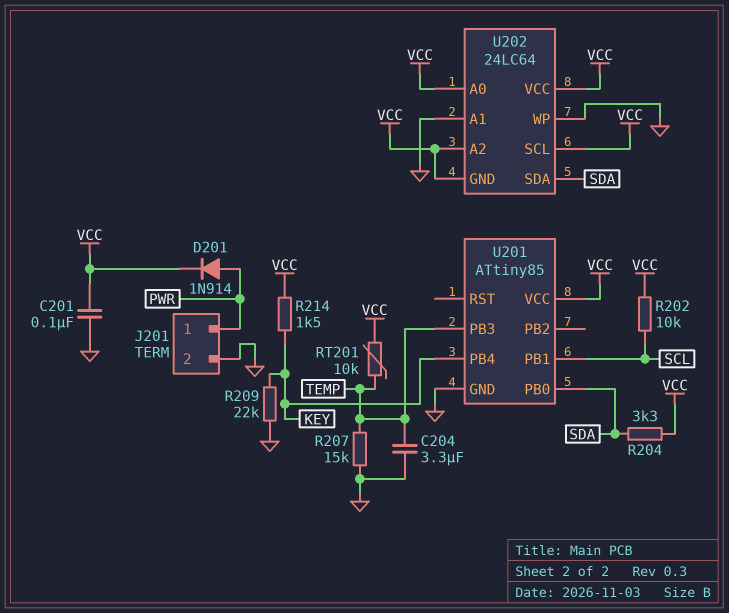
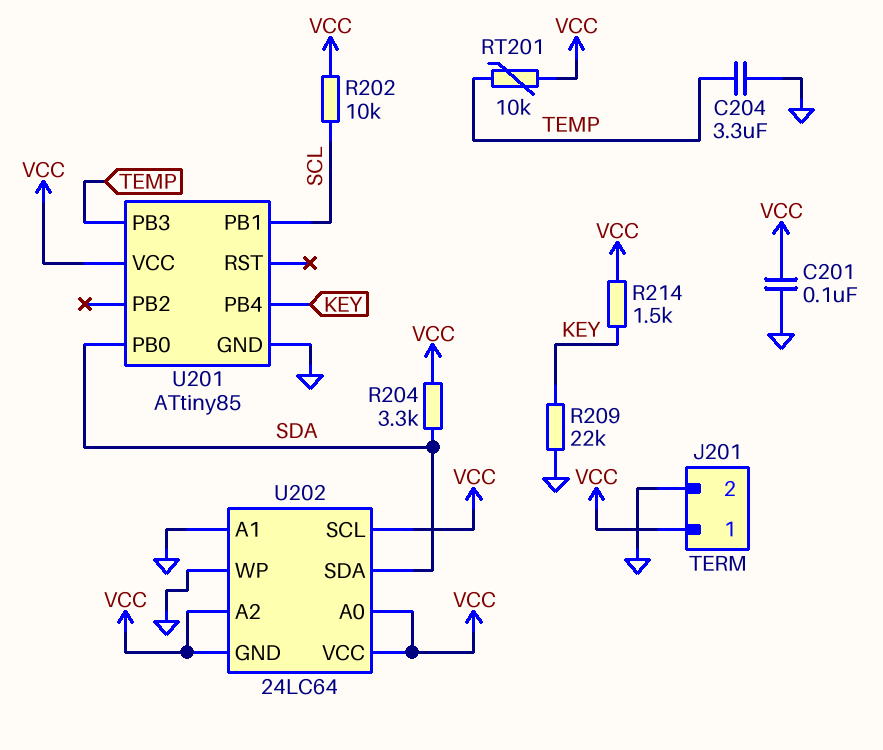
D201: diode 1N914 (A PWR, K VCC) -> none
J201 pin 1: PWR -> VCC
R207: 15k (GND, TEMP) -> none

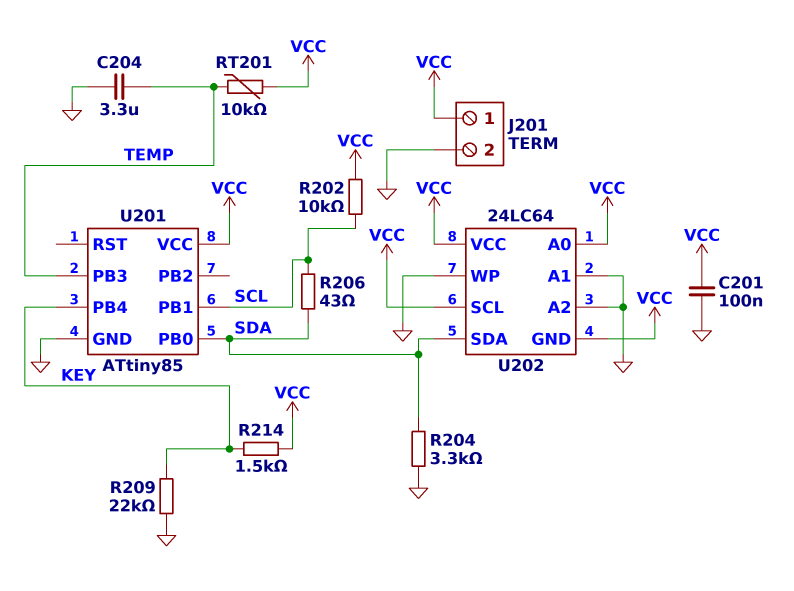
R204: 3.3k (SDA, VCC) -> 3.3k (GND, SDA)
R206: none -> 43 (SCL, SDA)
U202 pin A2: VCC -> GND

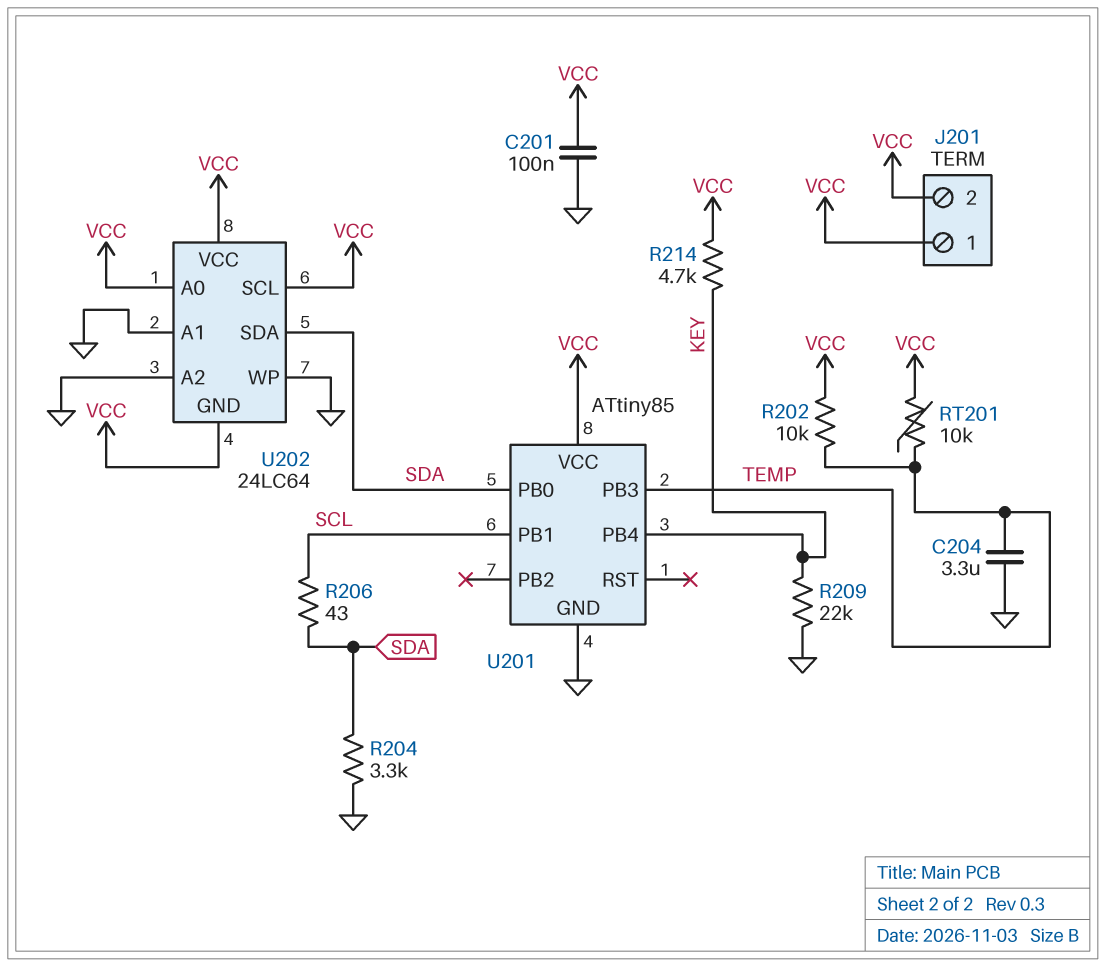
J201 pin 2: GND -> VCC
R202: 10k (SCL, VCC) -> 10k (TEMP, VCC)
R214: 1.5k (KEY, VCC) -> 4.7k (KEY, VCC)

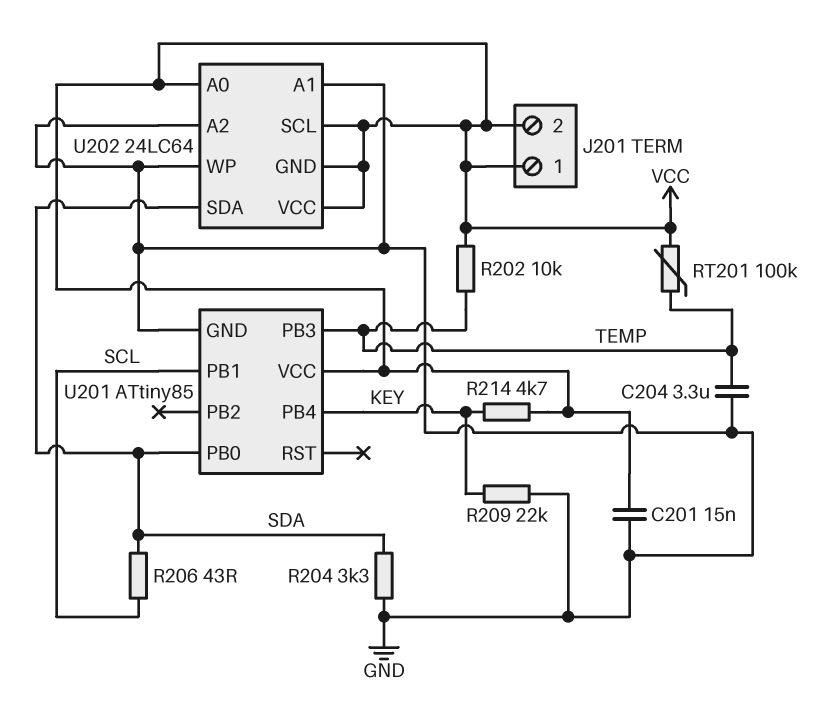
C201: 100nF (GND, VCC) -> 15nF (GND, VCC)
RT201: 10k (TEMP, VCC) -> 100k (TEMP, VCC)

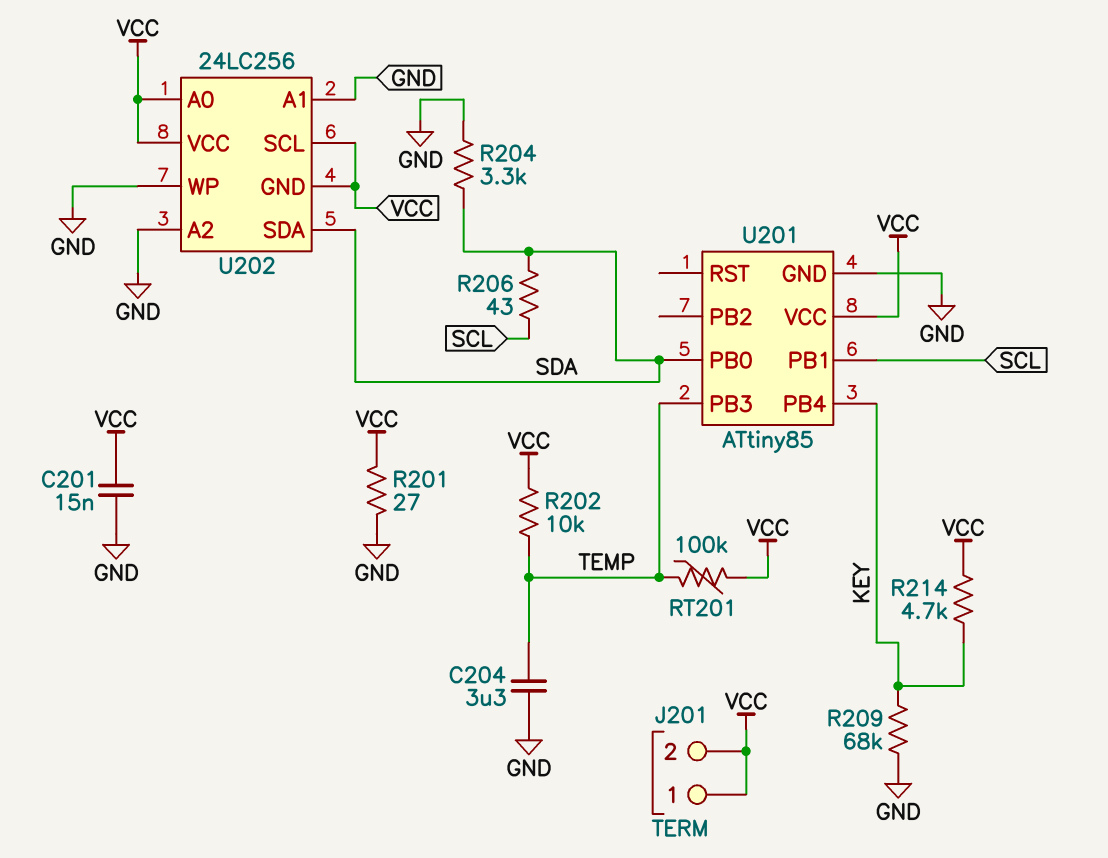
R201: none -> 27 (GND, VCC)
R209: 22k (GND, KEY) -> 68k (GND, KEY)
U202: 24LC64 -> 24LC256

